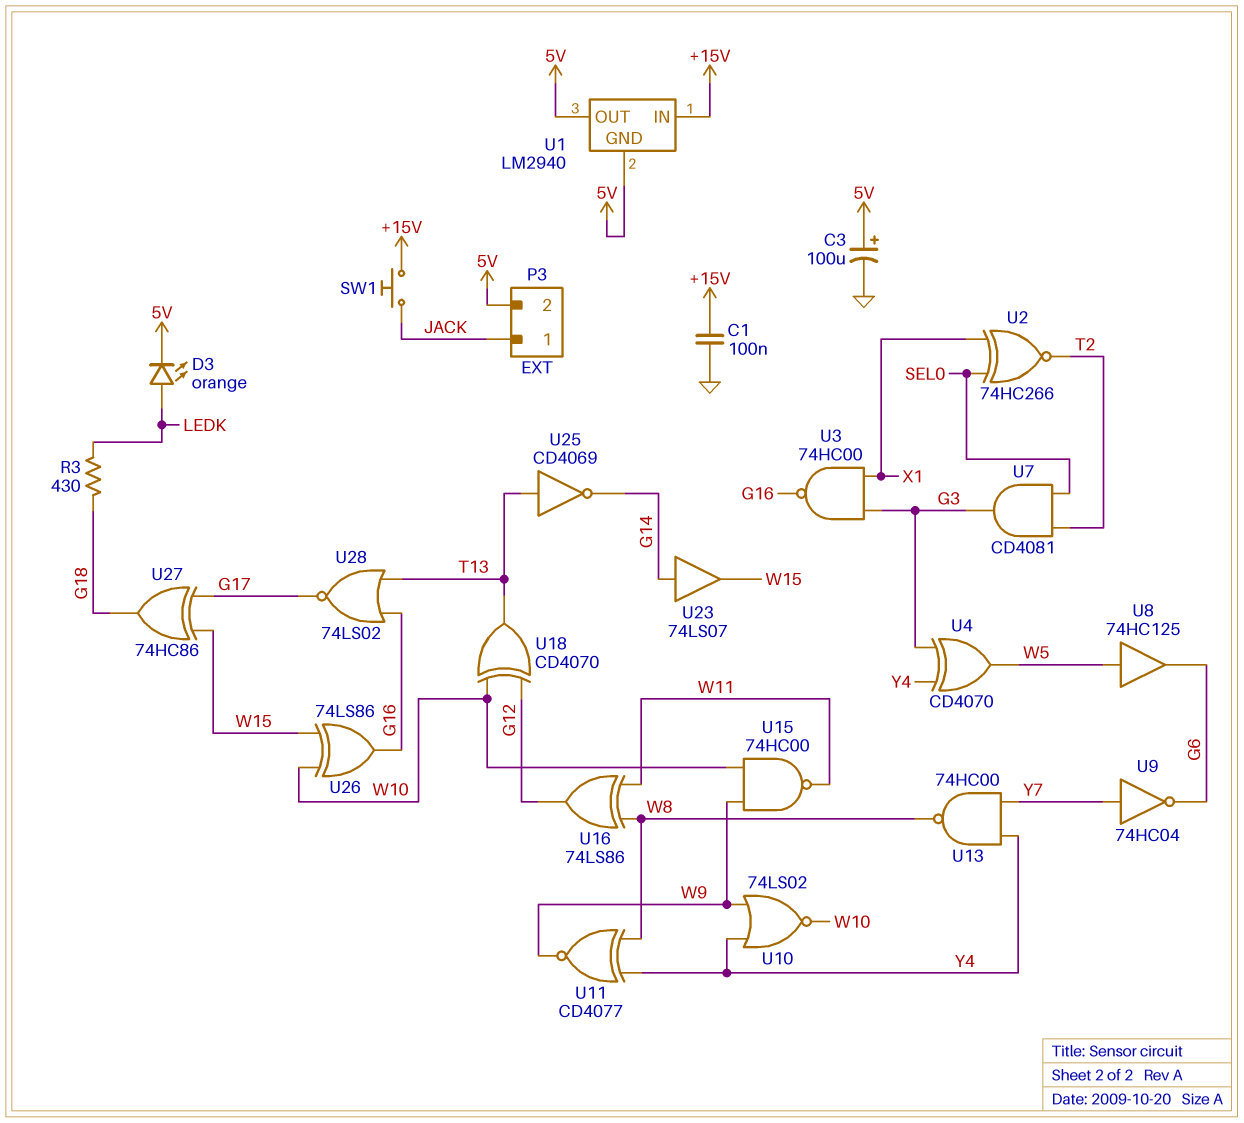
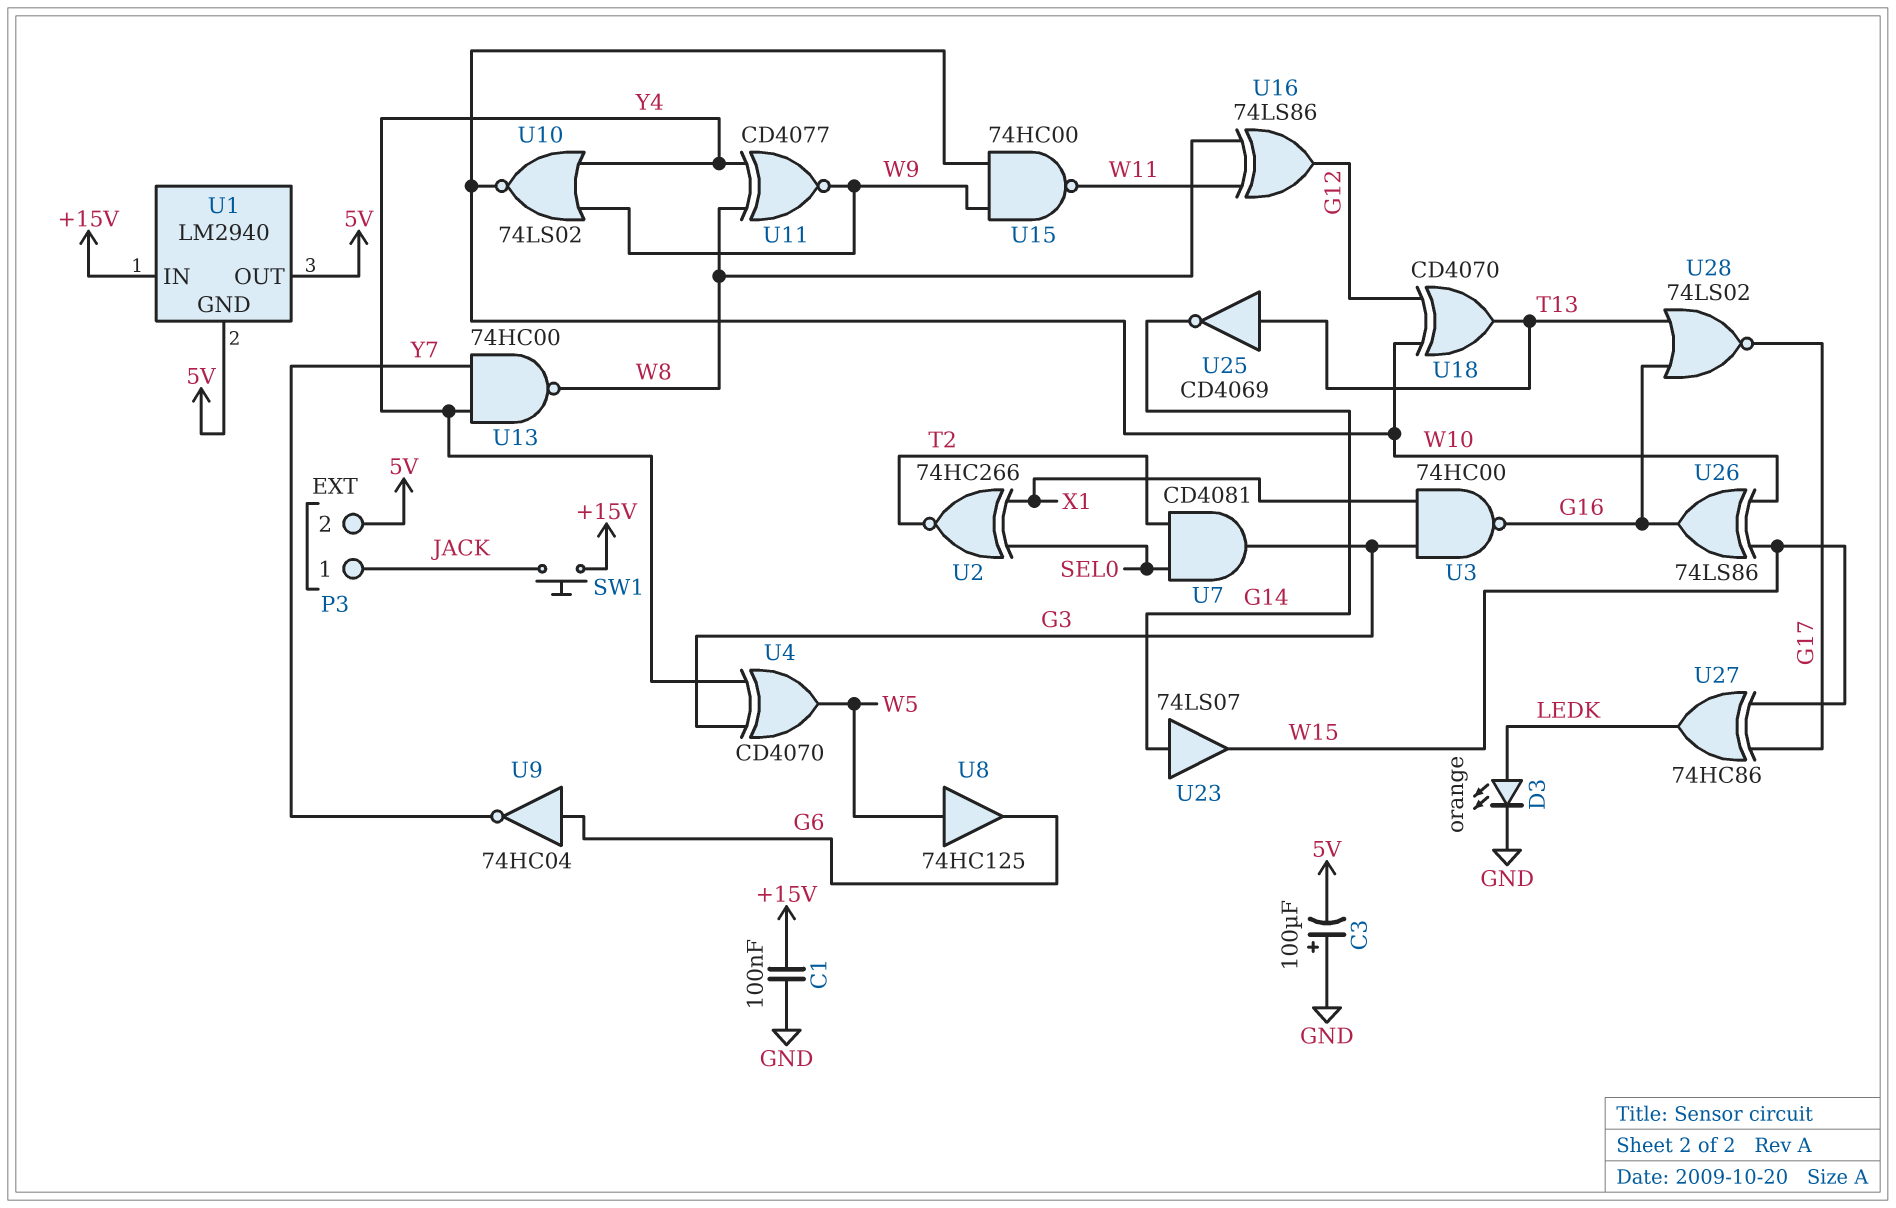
C3: 100uF (plus 5V, minus GND) -> 100uF (plus GND, minus 5V)
D3: LED orange (A LEDK, K 5V) -> LED orange (A LEDK, K GND)
R3: 430 (G18, LEDK) -> none
U9: NOT 74HC04 (in Y7, out G6) -> NOT 74HC04 (in G6, out Y7)
U27: XOR 74HC86 (in G17, in W15, out G18) -> XOR 74HC86 (in G17, in W15, out LEDK)

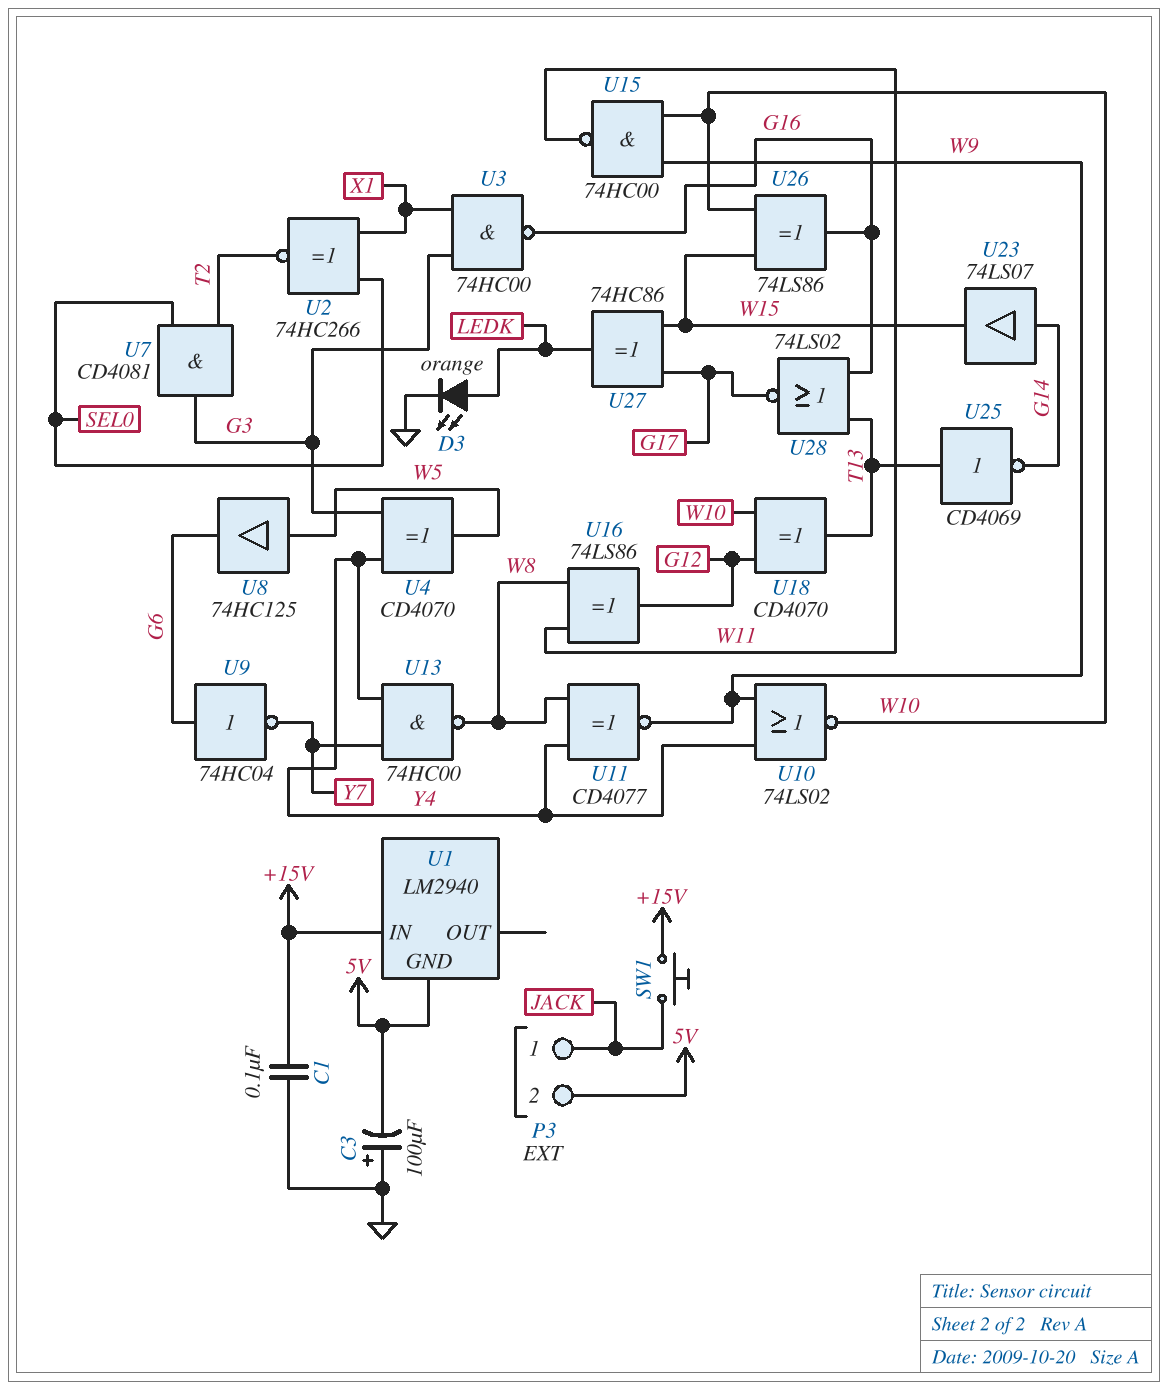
U1 pin OUT: 5V -> none

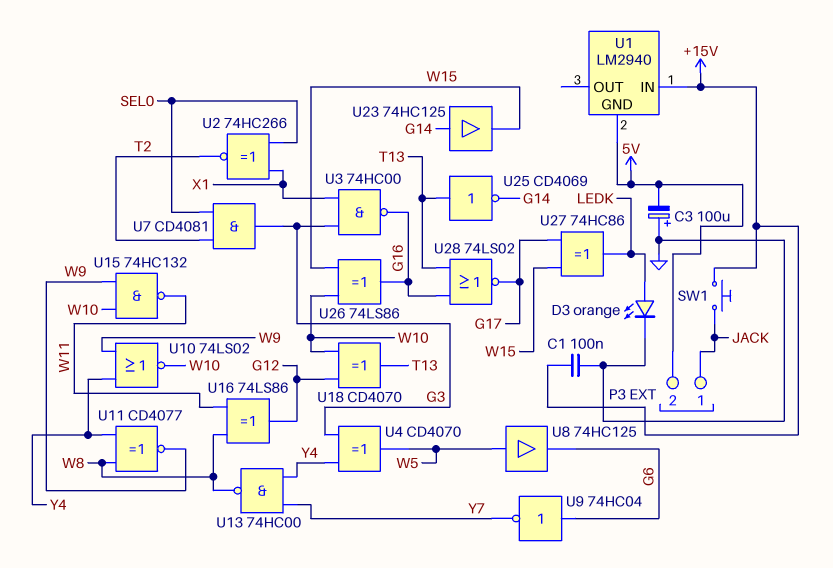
U15: NAND 74HC00 (in W9, in W10, out W11) -> NAND 74HC132 (in W9, in W10, out W11)
U23: buffer 74LS07 (in G14, out W15) -> buffer 74HC125 (in G14, out W15)

